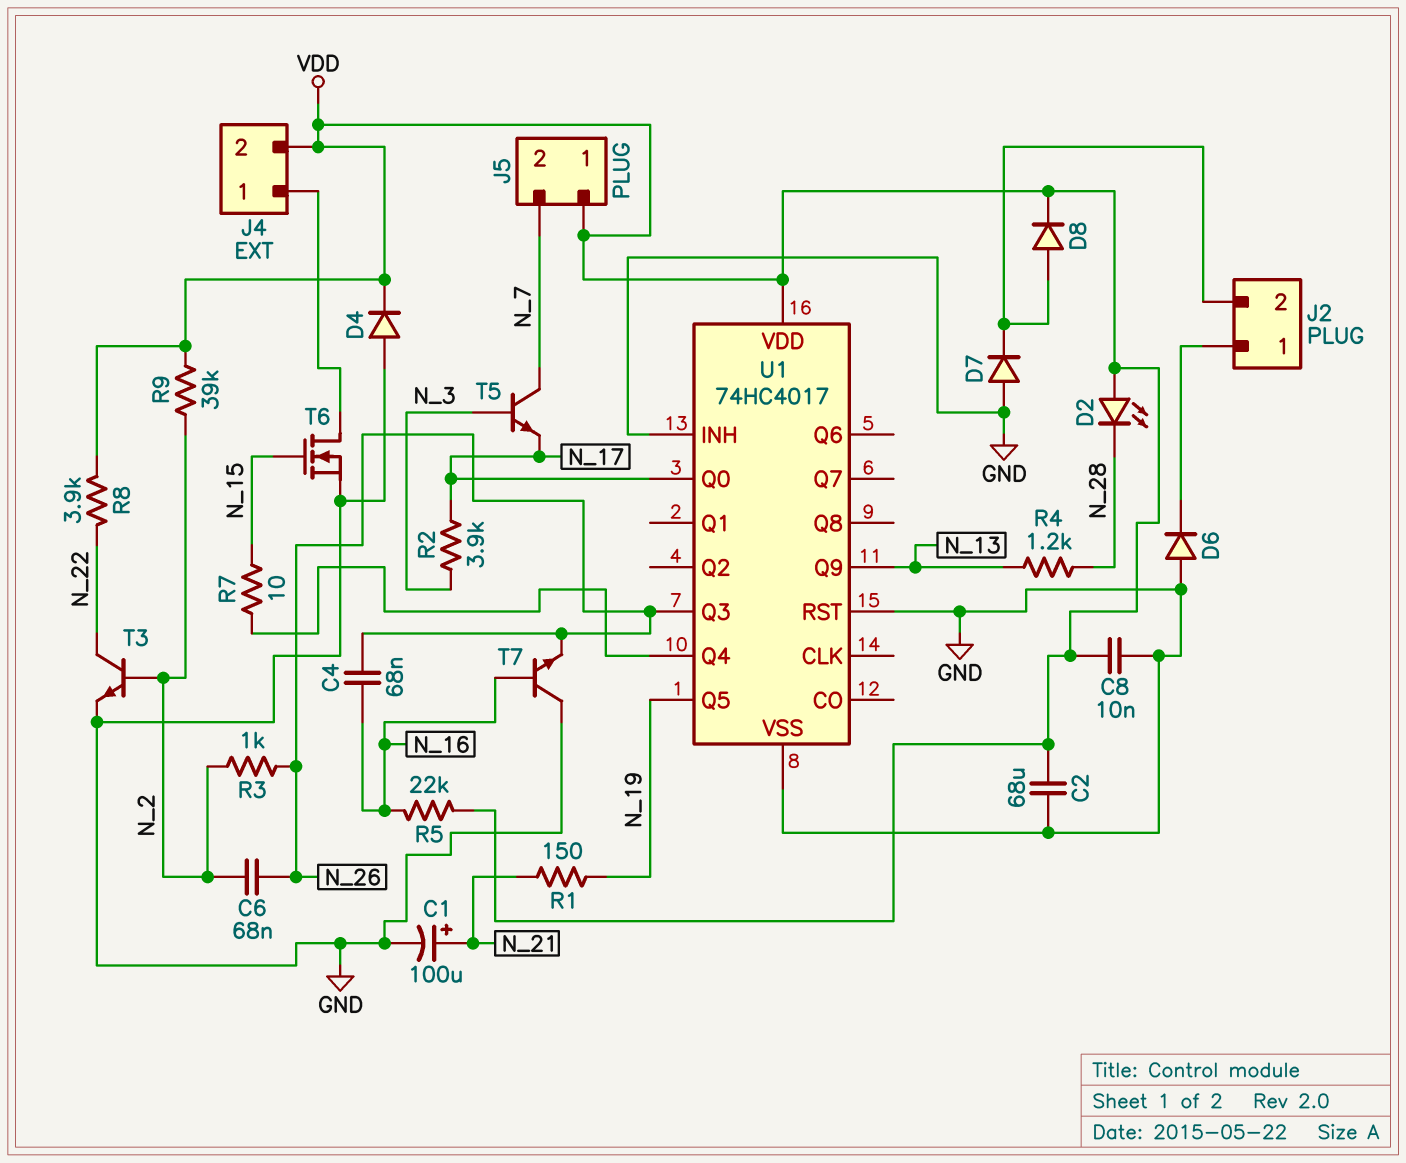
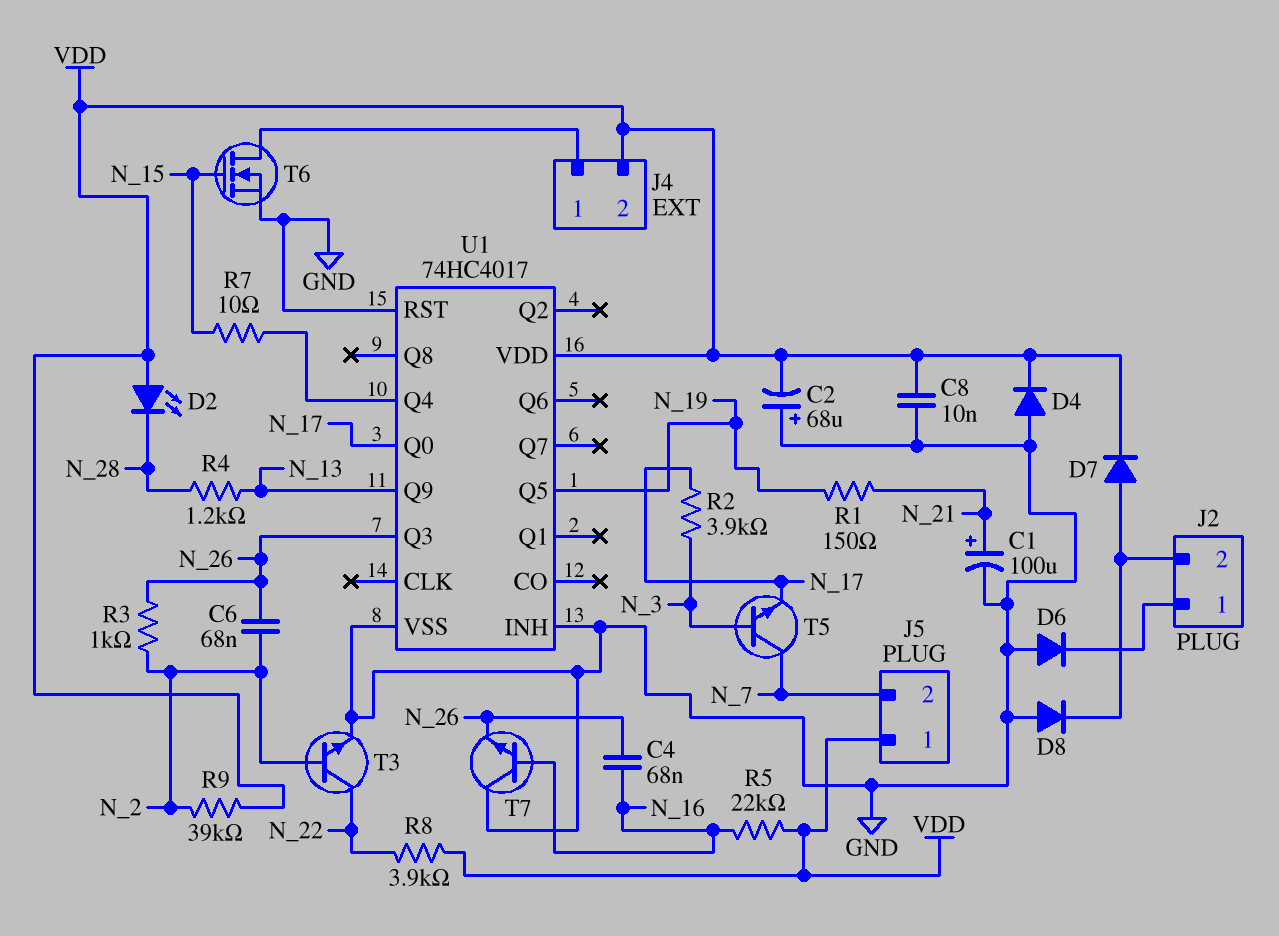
C2: 68uF (GND, VDD) -> 68uF (plus GND, minus VDD)
D7: diode (A GND, K J2/2) -> diode (A J2/2, K VDD)
D8: diode (A J2/2, K VDD) -> diode (A GND, K J2/2)

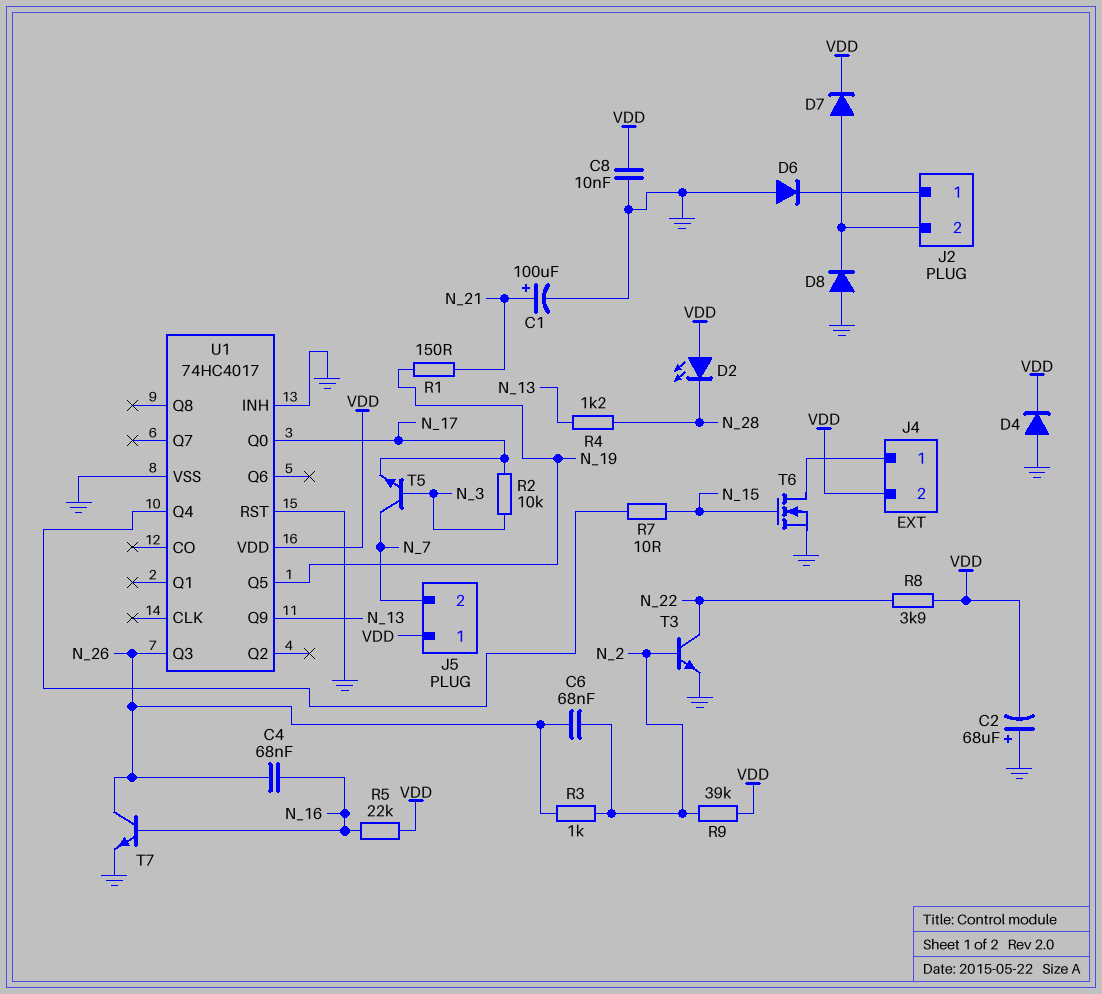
R2: 3.9k (N_3, N_17) -> 10k (N_3, N_17)
T7: NPN (B N_16, C GND, E N_26) -> NPN (B N_16, C N_26, E GND)

